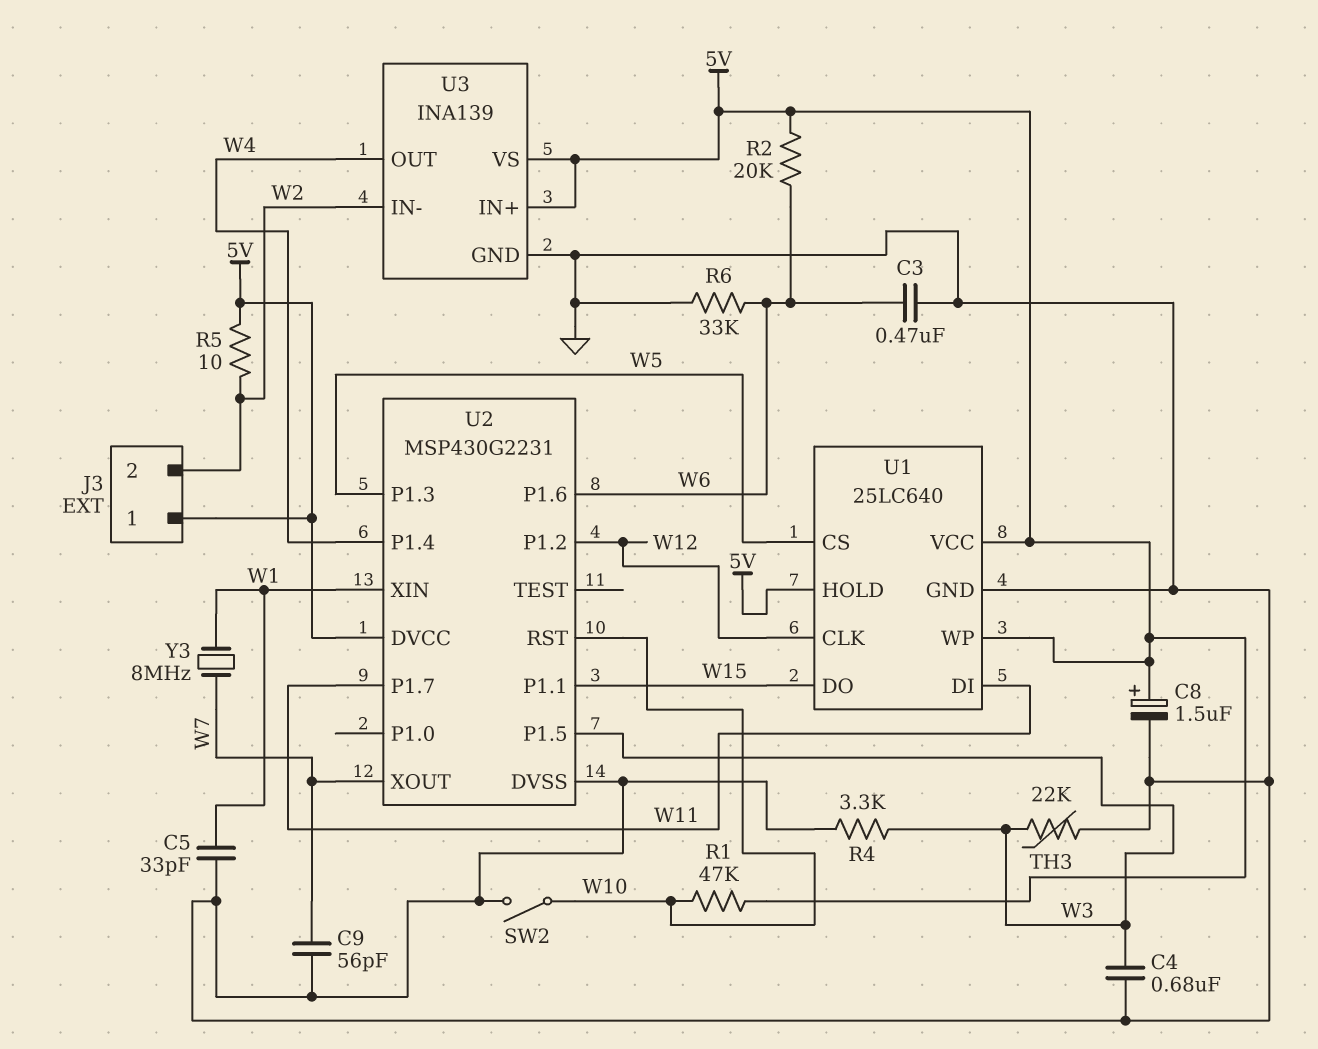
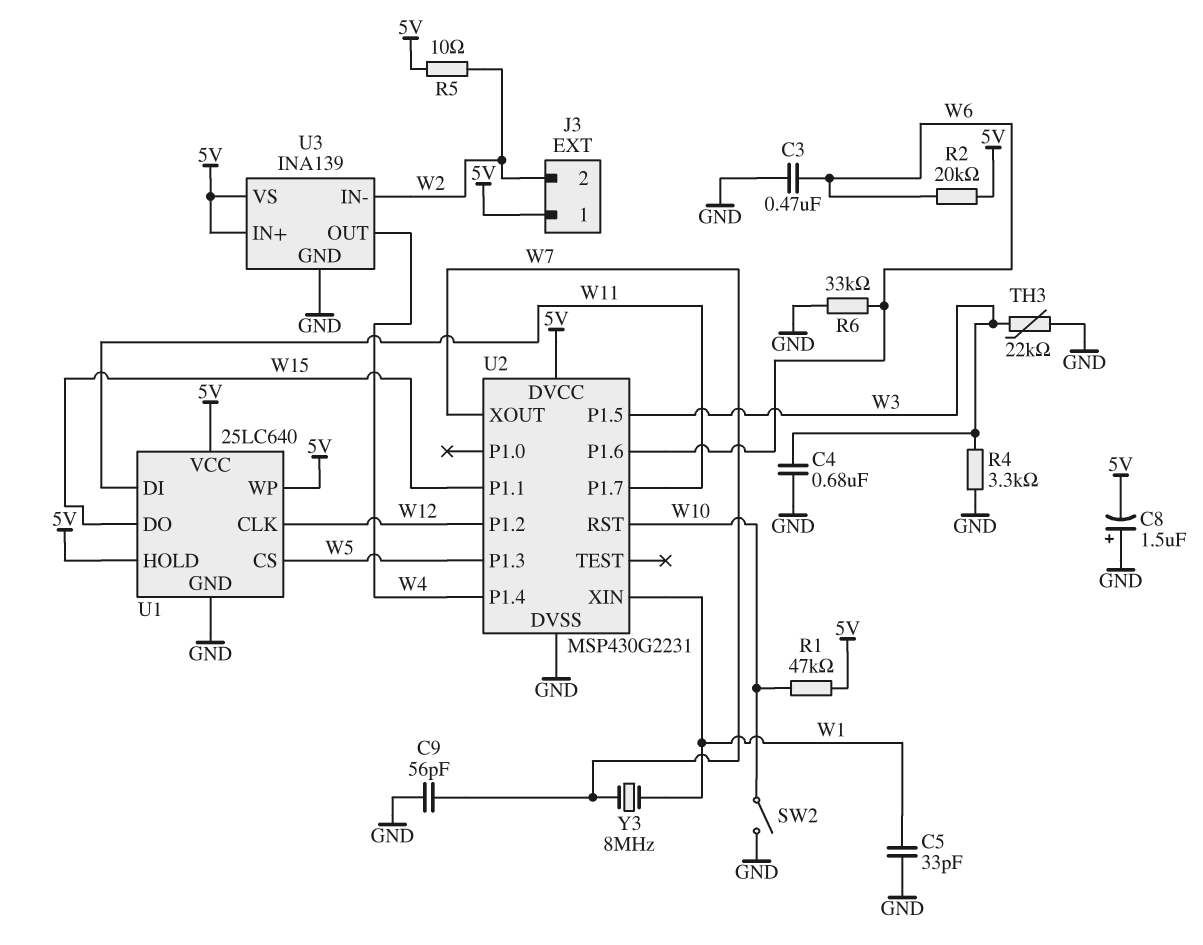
C8: 1.5uF (plus 5V, minus GND) -> 1.5uF (plus GND, minus 5V)

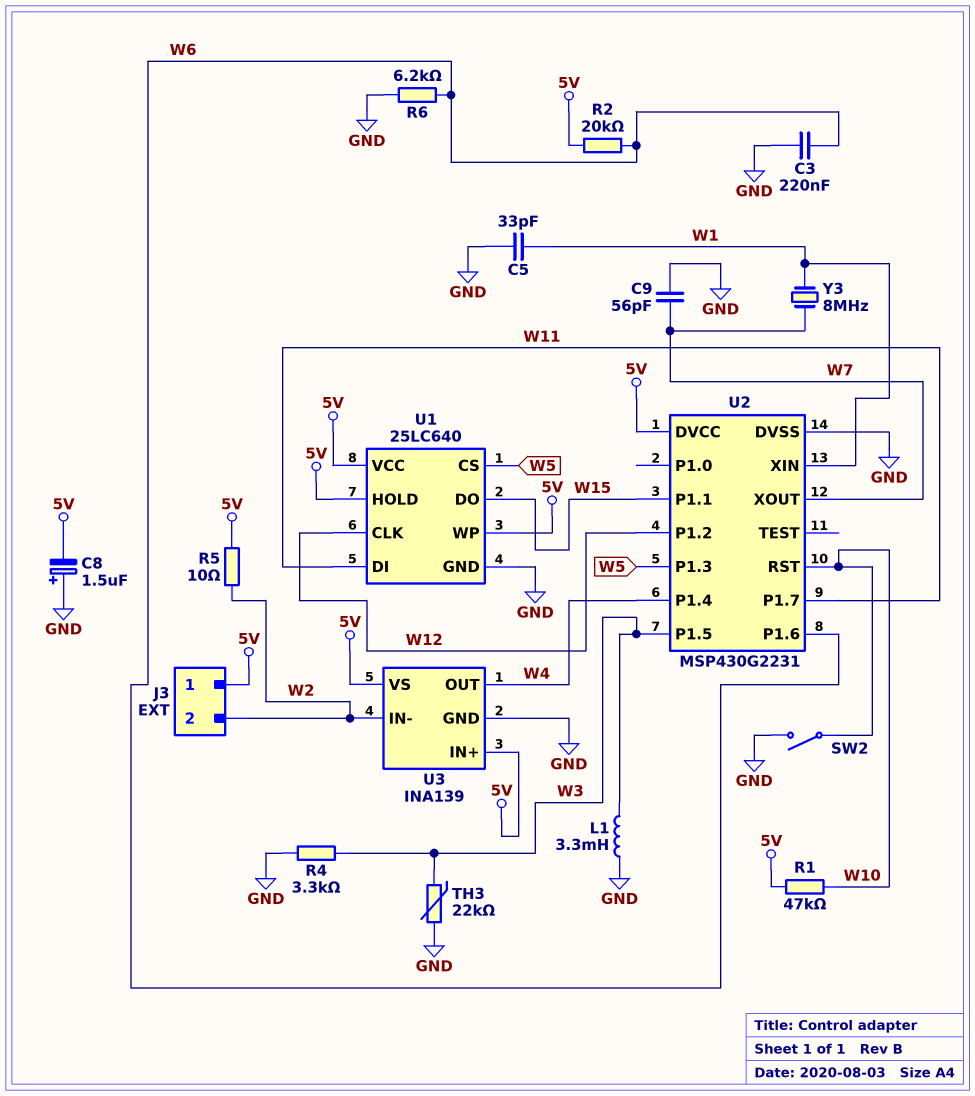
C3: 470nF (GND, W6) -> 220nF (GND, W6)
C4: 680nF (GND, W3) -> none
L1: none -> 3.3mH (GND, W3)
R6: 33k (GND, W6) -> 6.2k (GND, W6)

